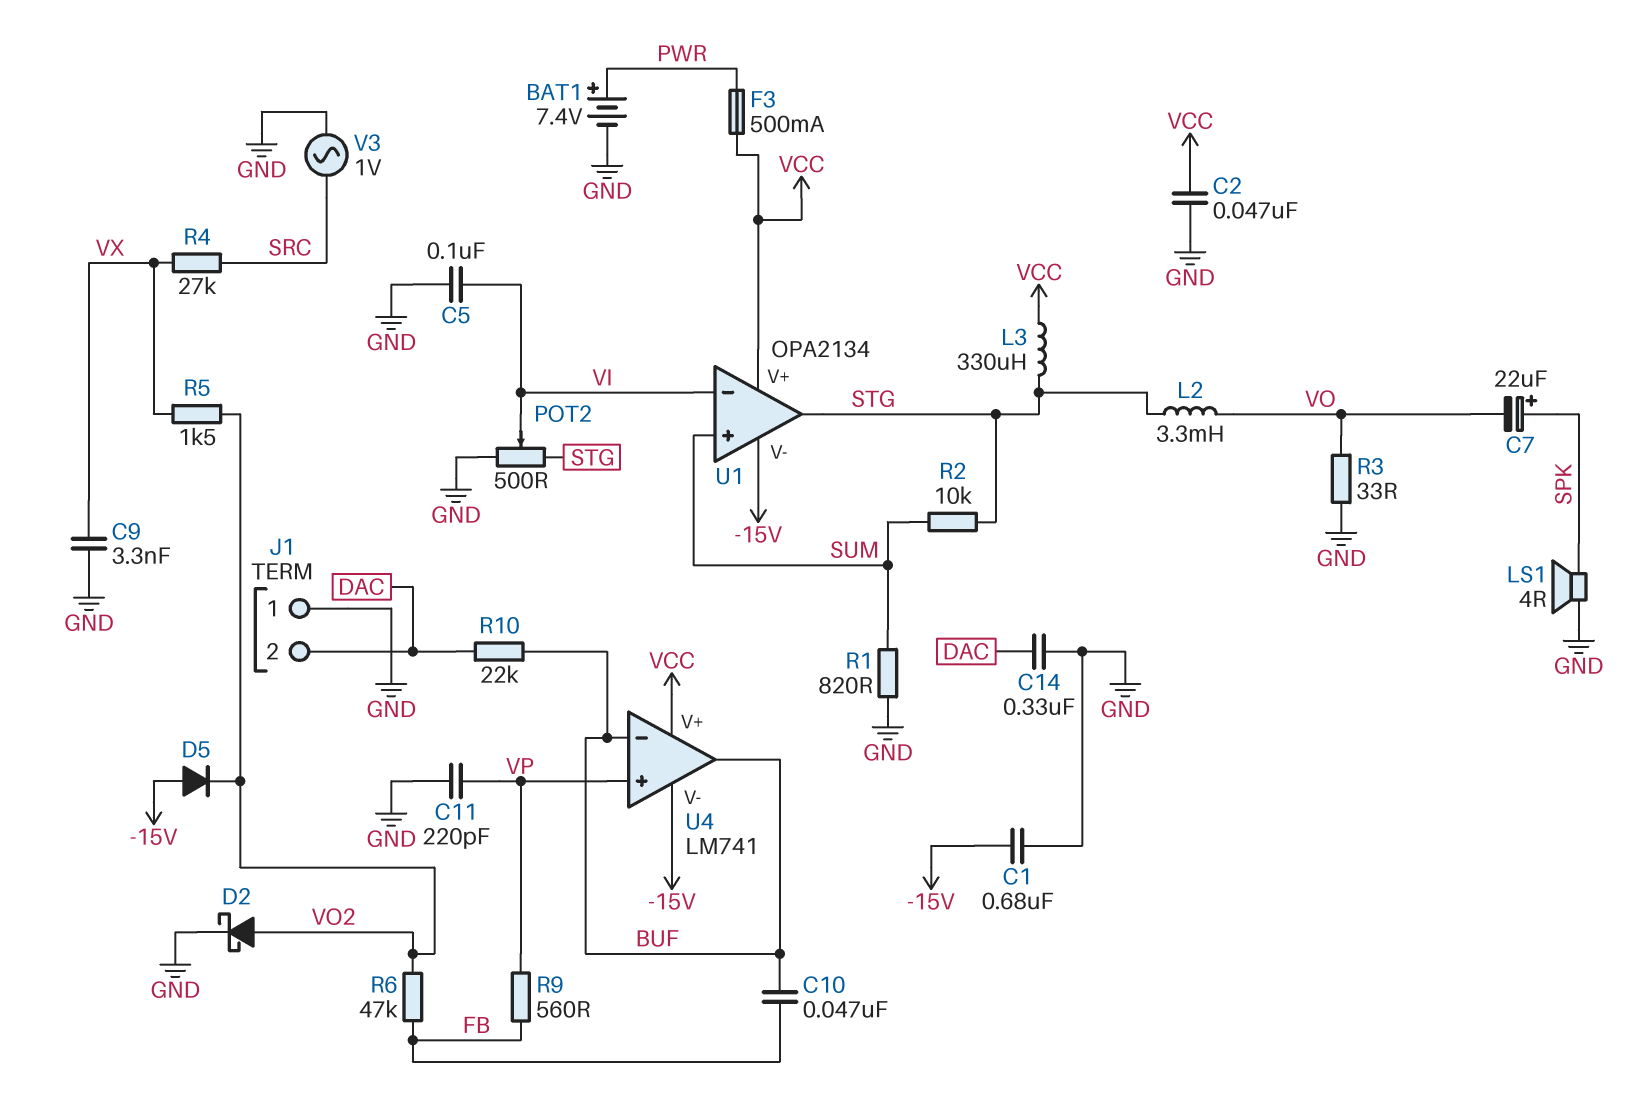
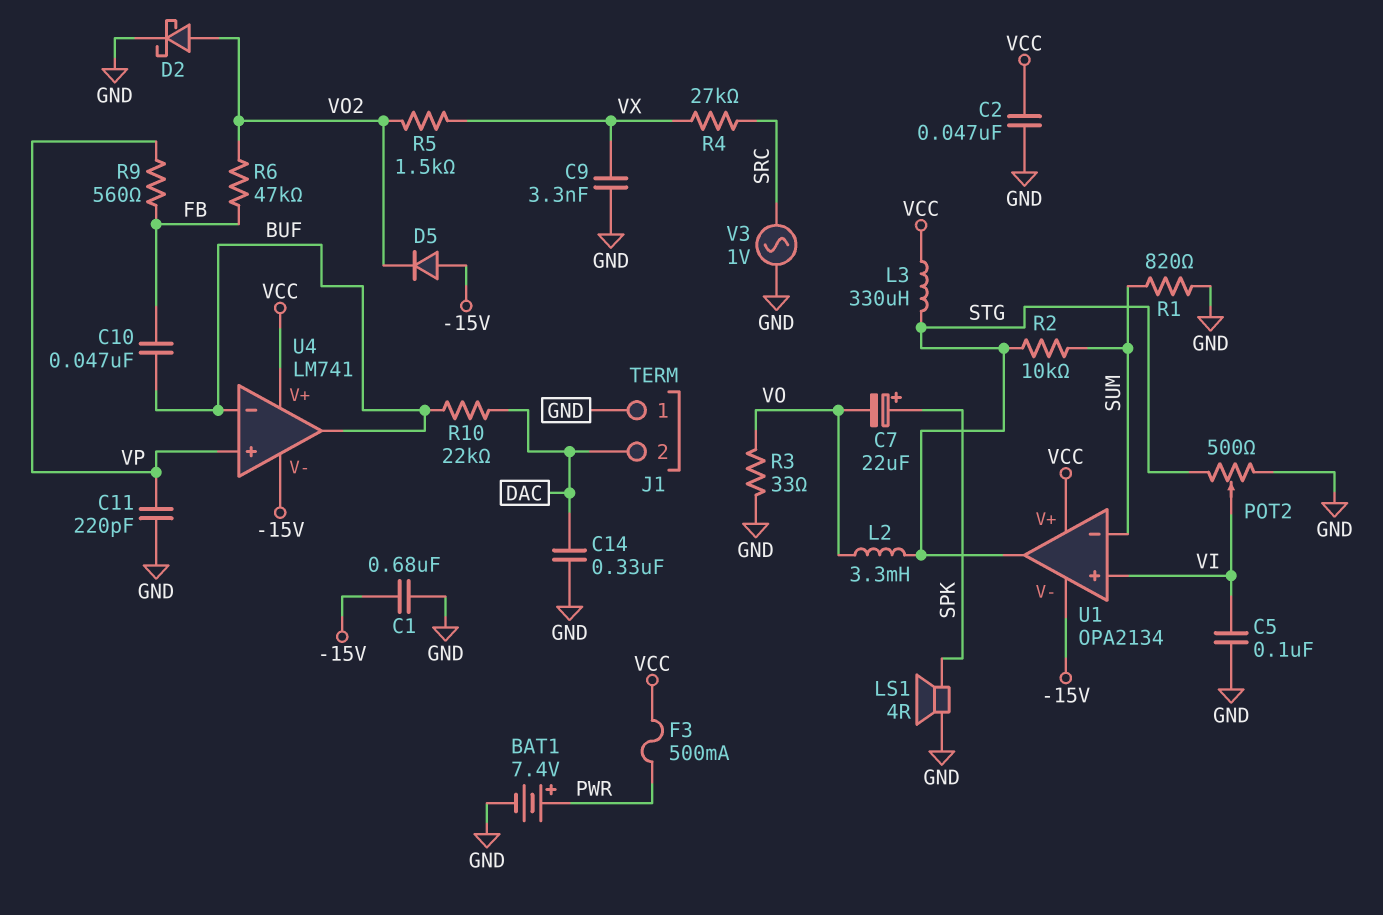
U1 pin in+: SUM -> VI
U1 pin in-: VI -> SUM

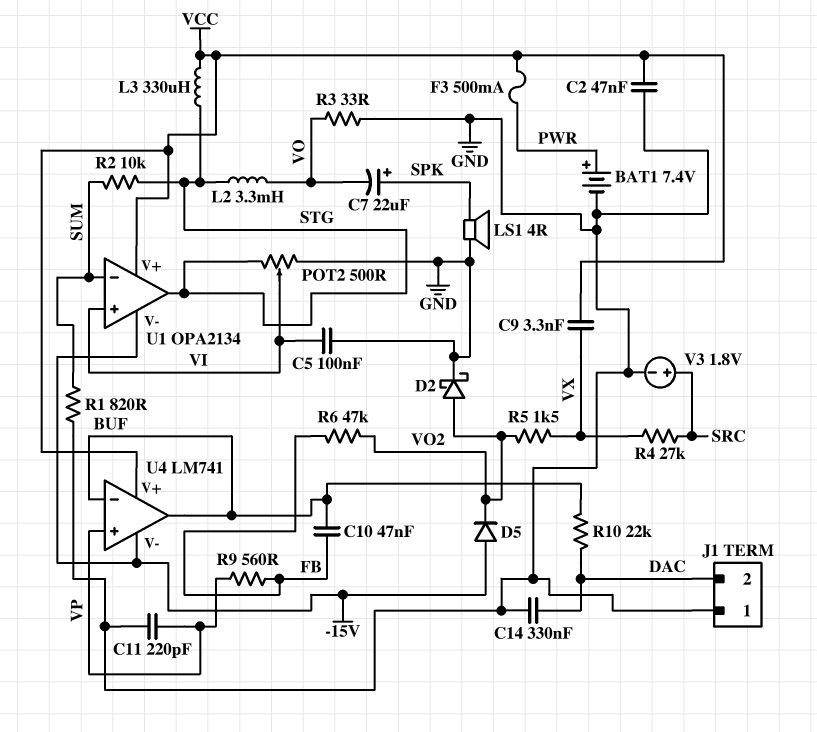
C1: 680nF (-15V, GND) -> none
C9: 3.3nF (GND, VX) -> 3.3nF (VCC, VX)
V3: AC 1V (GND, SRC) -> 1.8V (plus SRC, minus GND)

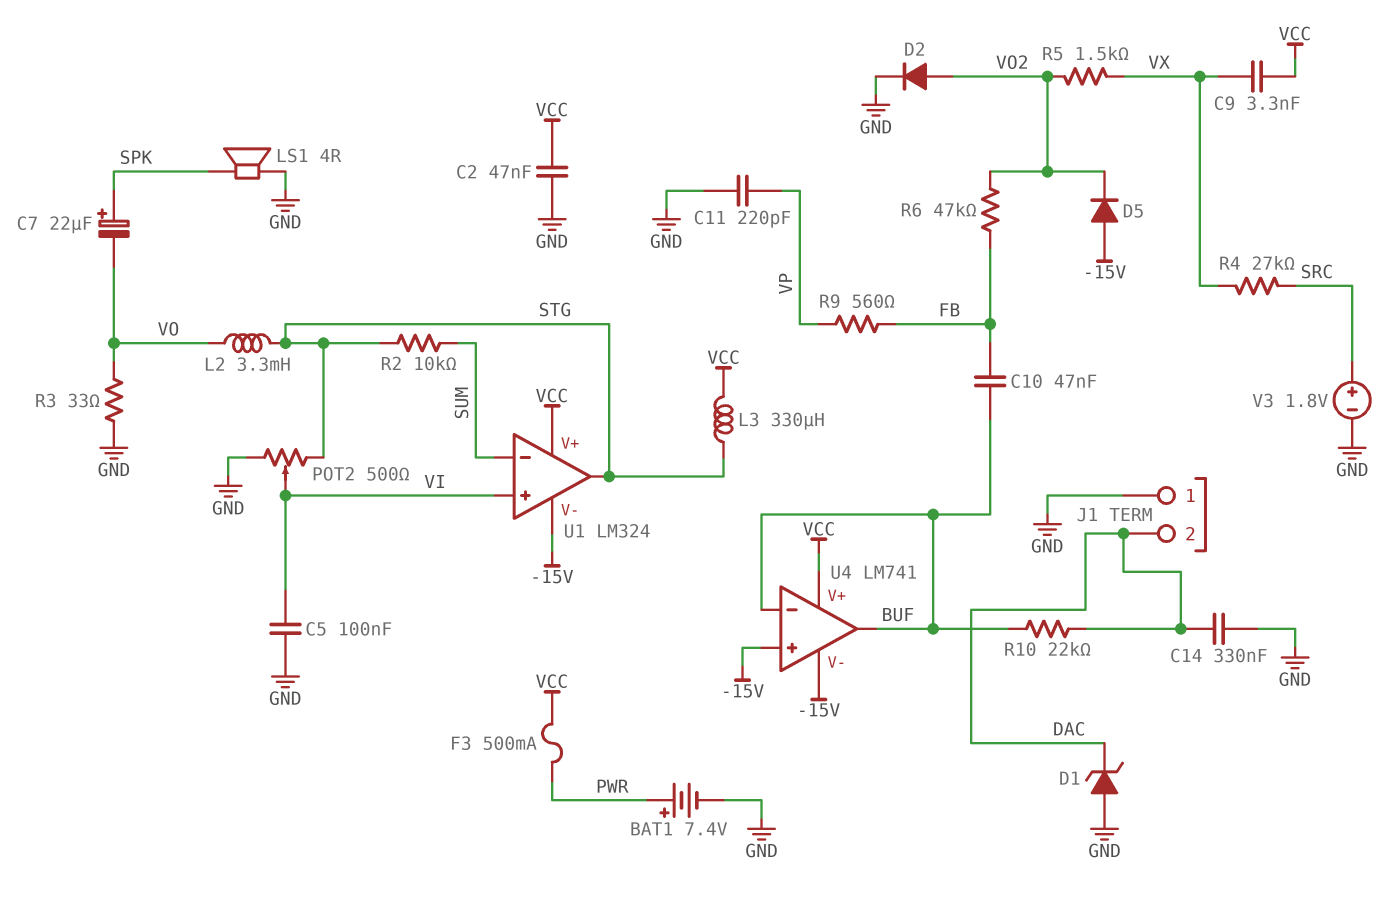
D1: none -> zener (A GND, K DAC)
D2: schottky (A VO2, K GND) -> diode (A VO2, K GND)
R1: 820 (GND, SUM) -> none
U1: OPA2134 -> LM324
U4 pin in+: VP -> -15V

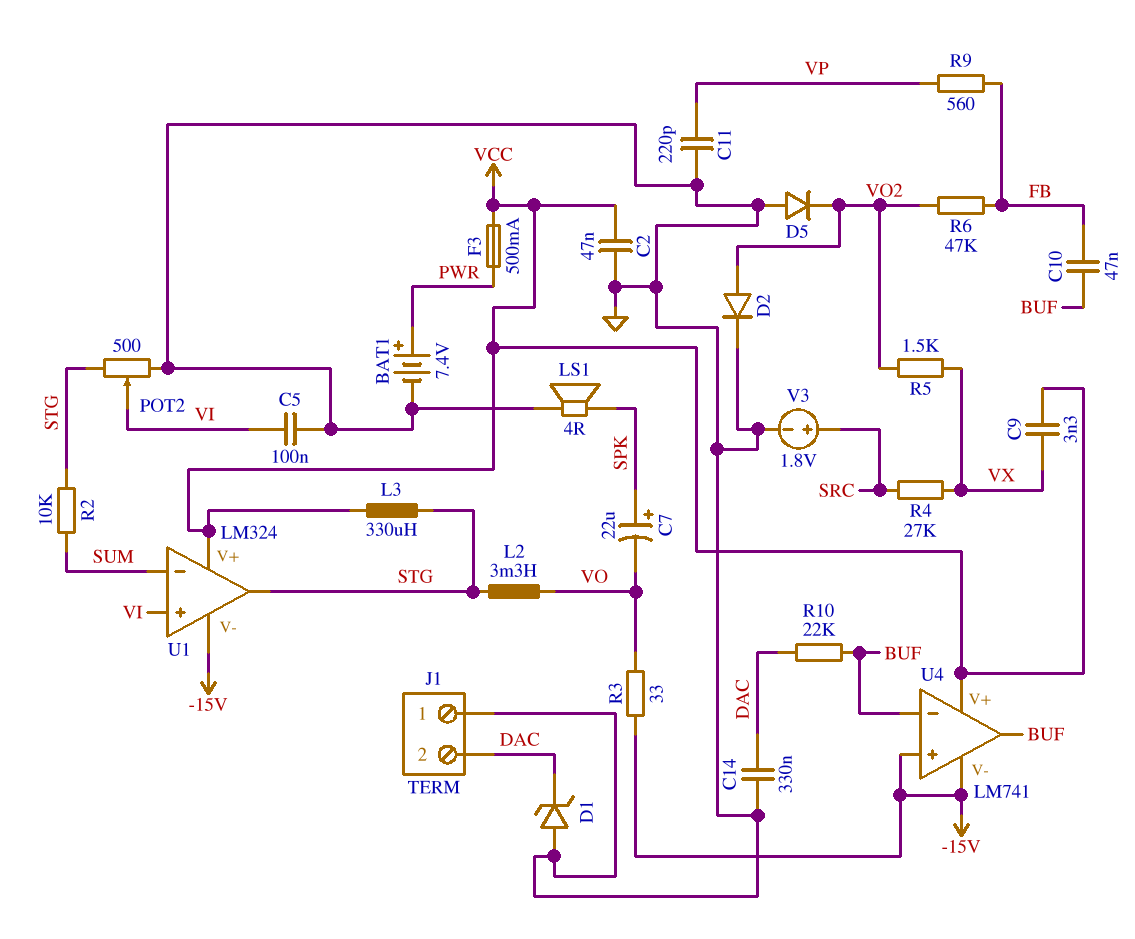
D5: diode (A -15V, K VO2) -> diode (A GND, K VO2)
R3: 33 (GND, VO) -> 33 (-15V, VO)

